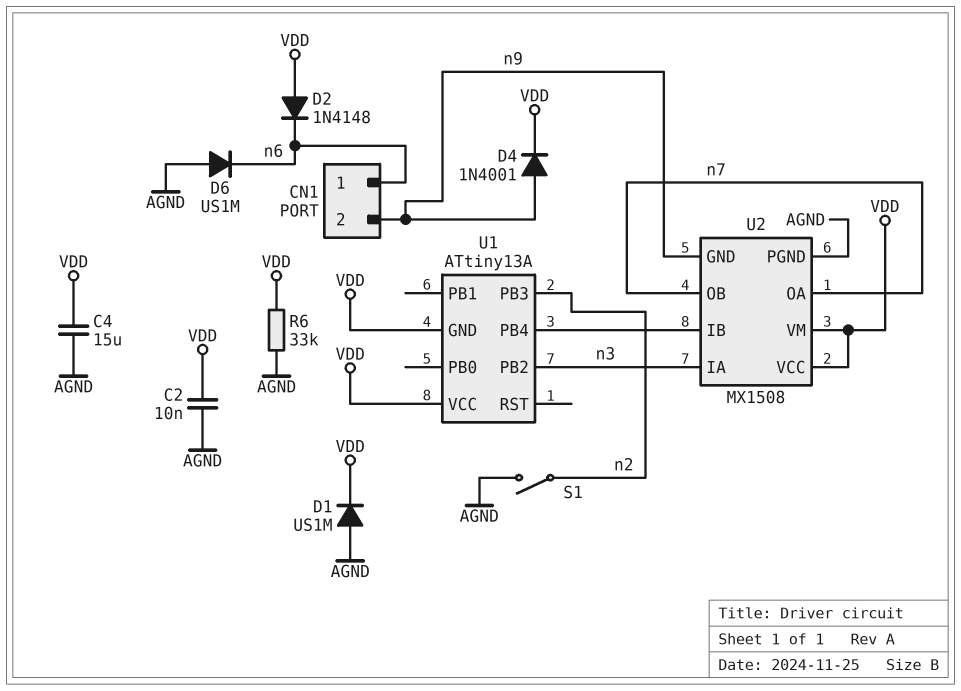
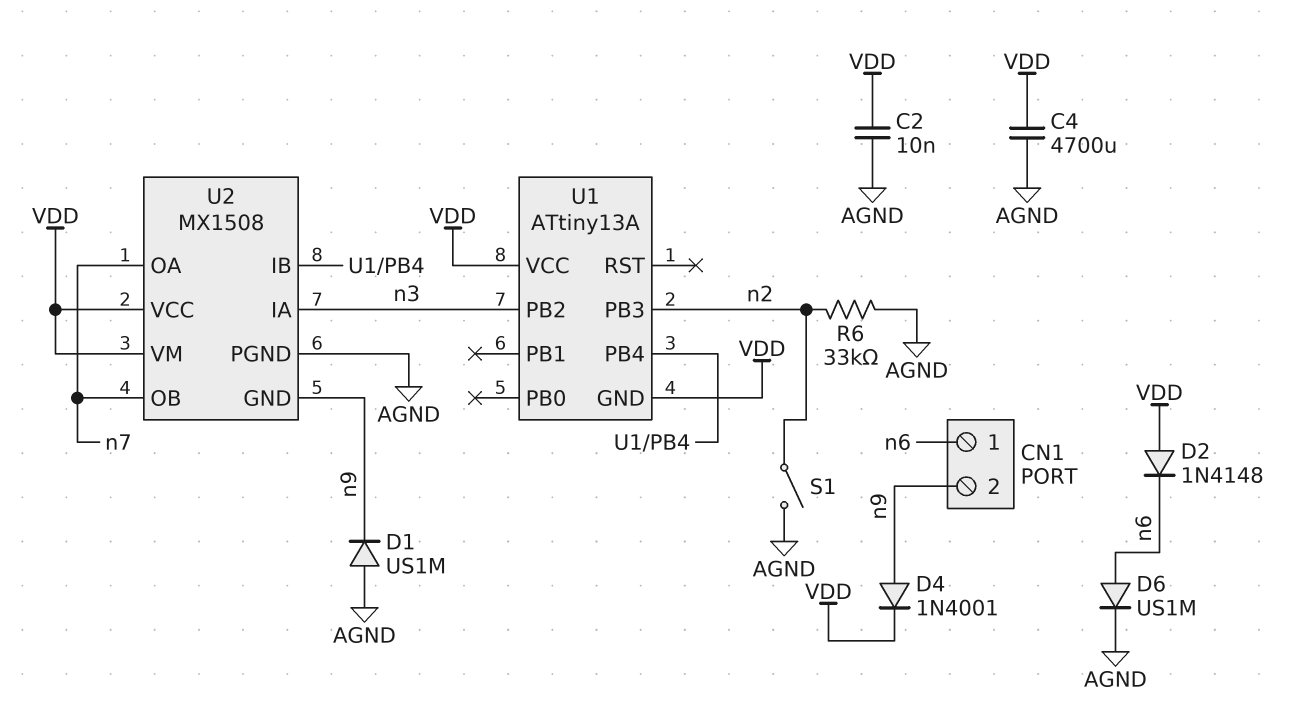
C4: 15uF (AGND, VDD) -> 4700uF (AGND, VDD)
D1: diode US1M (A AGND, K VDD) -> diode US1M (A AGND, K n9)
D6: diode US1M (A AGND, K n6) -> diode US1M (A n6, K AGND)
R6: 33k (AGND, VDD) -> 33k (AGND, n2)

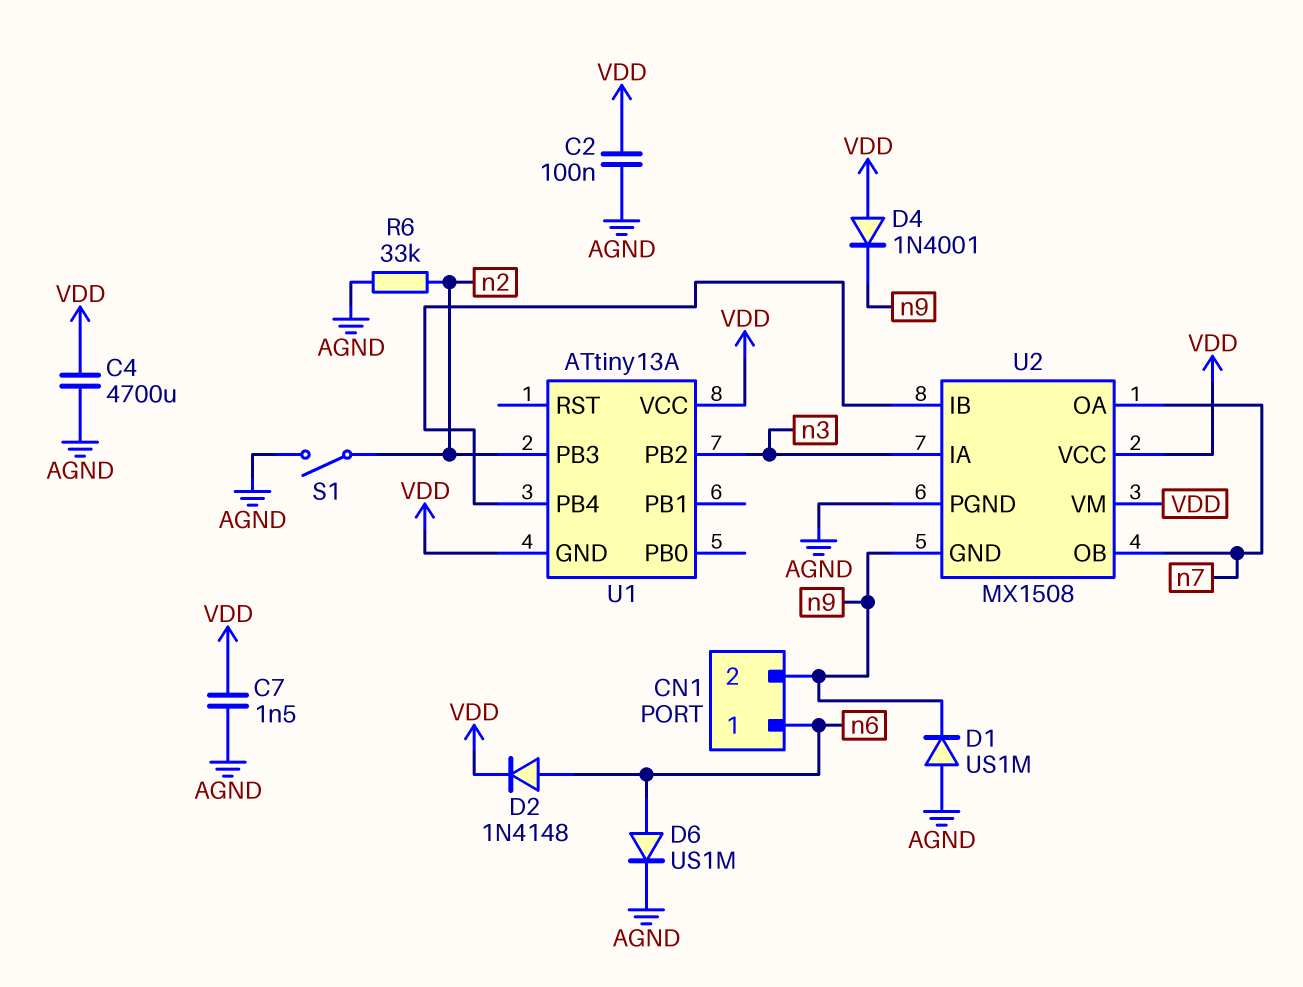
C2: 10nF (AGND, VDD) -> 100nF (AGND, VDD)
C7: none -> 1.5nF (AGND, VDD)
D2: diode 1N4148 (A VDD, K n6) -> diode 1N4148 (A n6, K VDD)
D4: diode 1N4001 (A n9, K VDD) -> diode 1N4001 (A VDD, K n9)

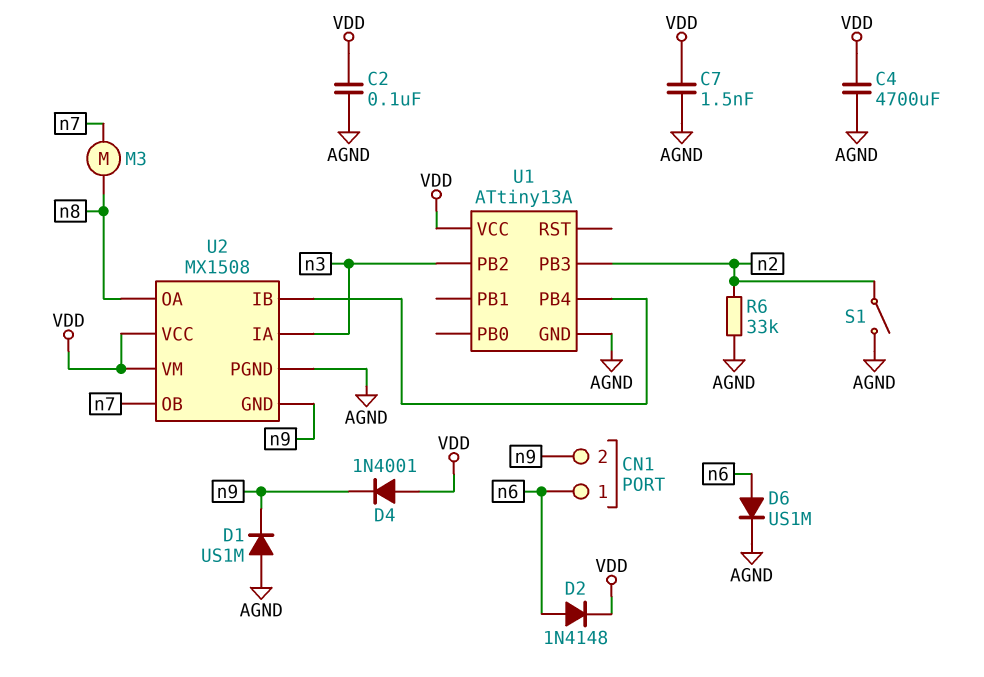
M3: none -> motor (n7, n8)
U1 pin GND: VDD -> AGND
U2 pin OA: n7 -> n8

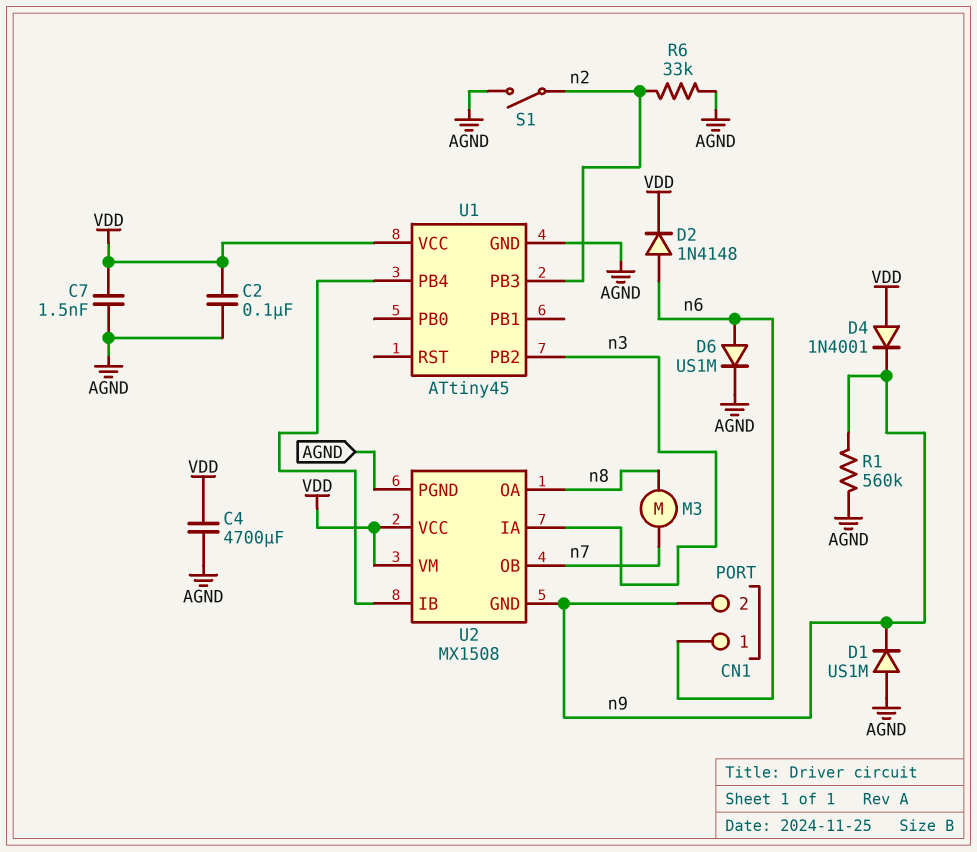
R1: none -> 560k (AGND, n9)
U1: ATtiny13A -> ATtiny45

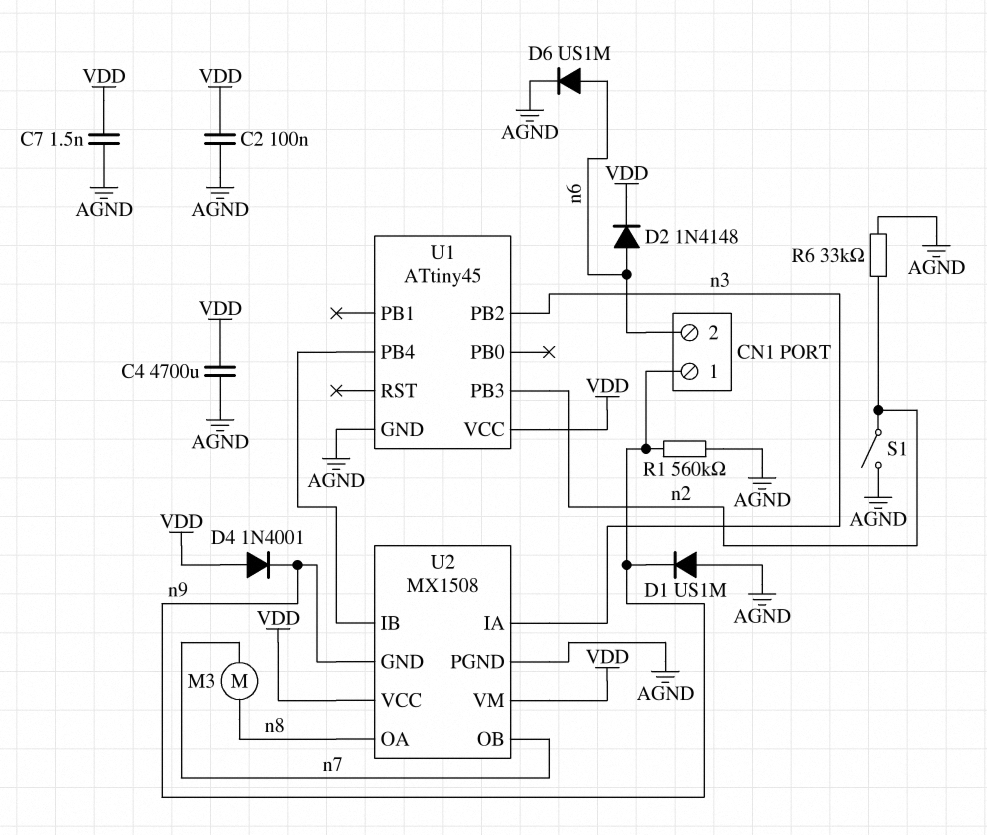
CN1 pin 1: n6 -> n9
CN1 pin 2: n9 -> n6

